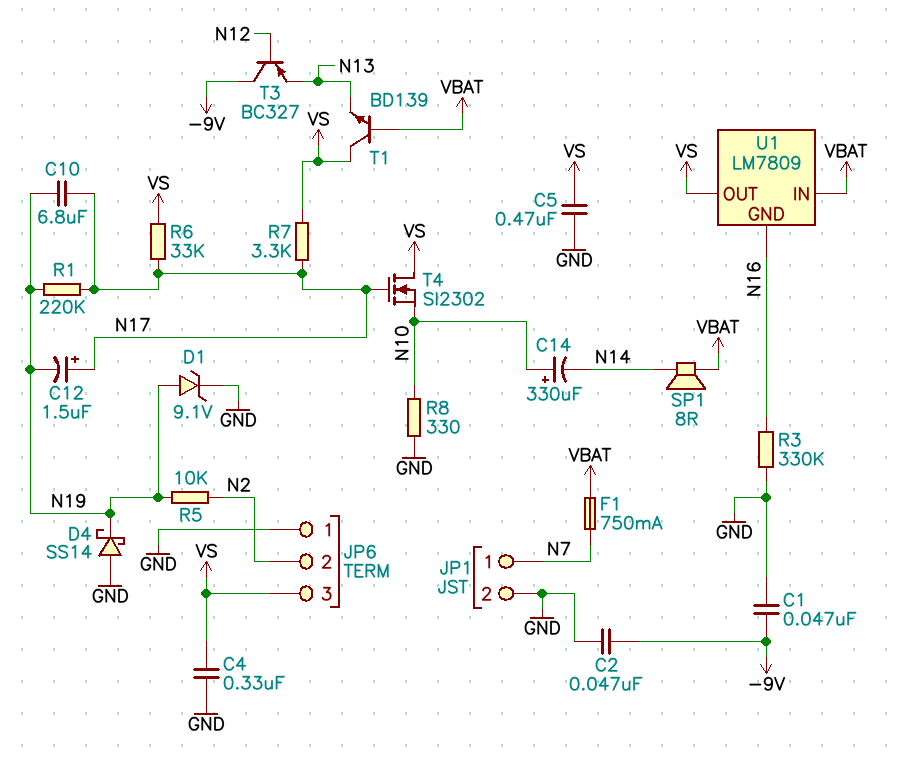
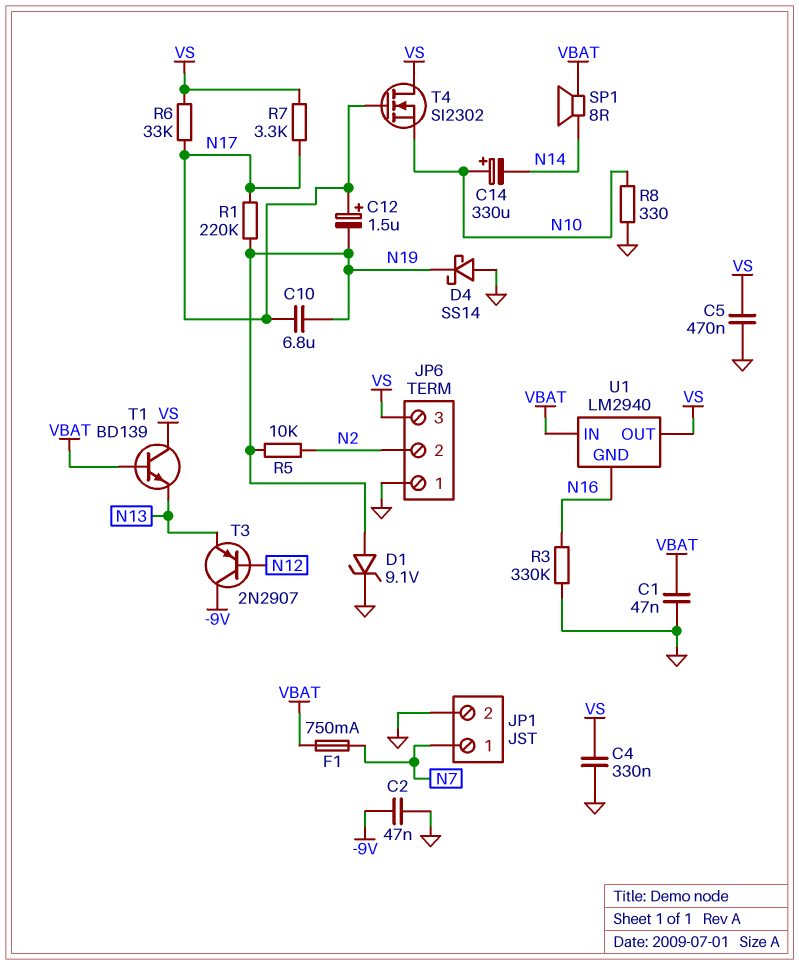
C1: 47nF (-9V, GND) -> 47nF (GND, VBAT)
T3: PNP BC327 (B N12, C -9V, E N13) -> PNP 2N2907 (B N12, C -9V, E N13)
U1: LM7809 -> LM2940

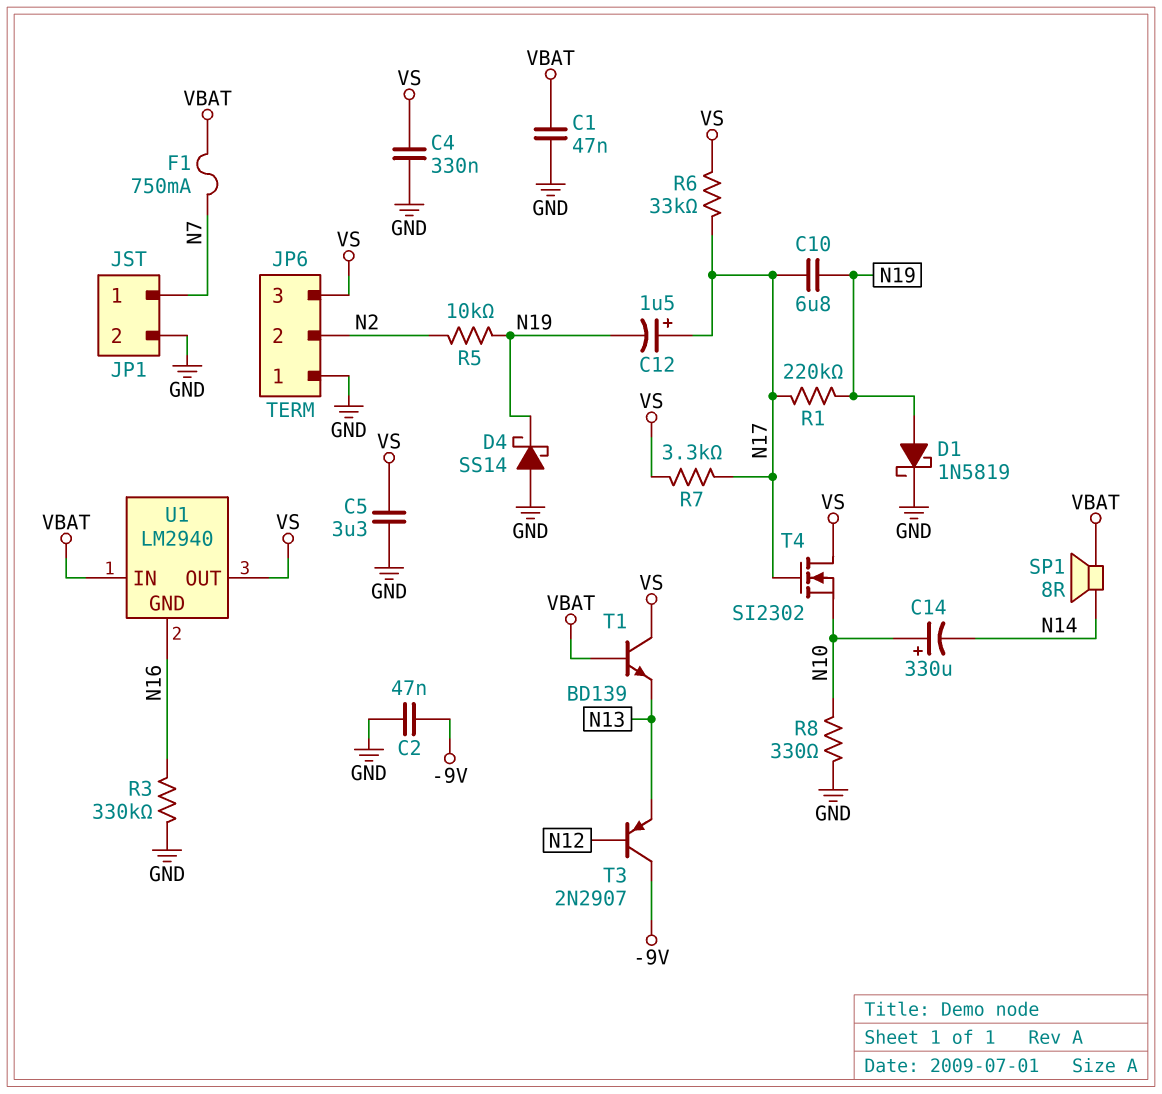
C5: 470nF (GND, VS) -> 3.3uF (GND, VS)
D1: zener 9.1V (A N19, K GND) -> schottky 1N5819 (A N19, K GND)

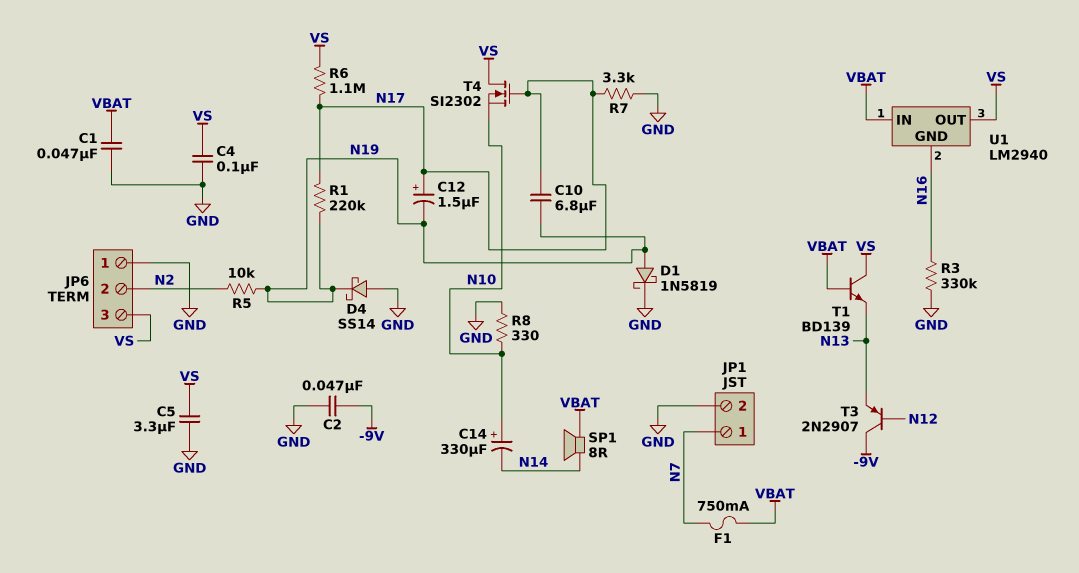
C4: 330nF (GND, VS) -> 100nF (GND, VS)
R6: 33k (N17, VS) -> 1.1M (N17, VS)
R7: 3.3k (N17, VS) -> 3.3k (GND, N17)

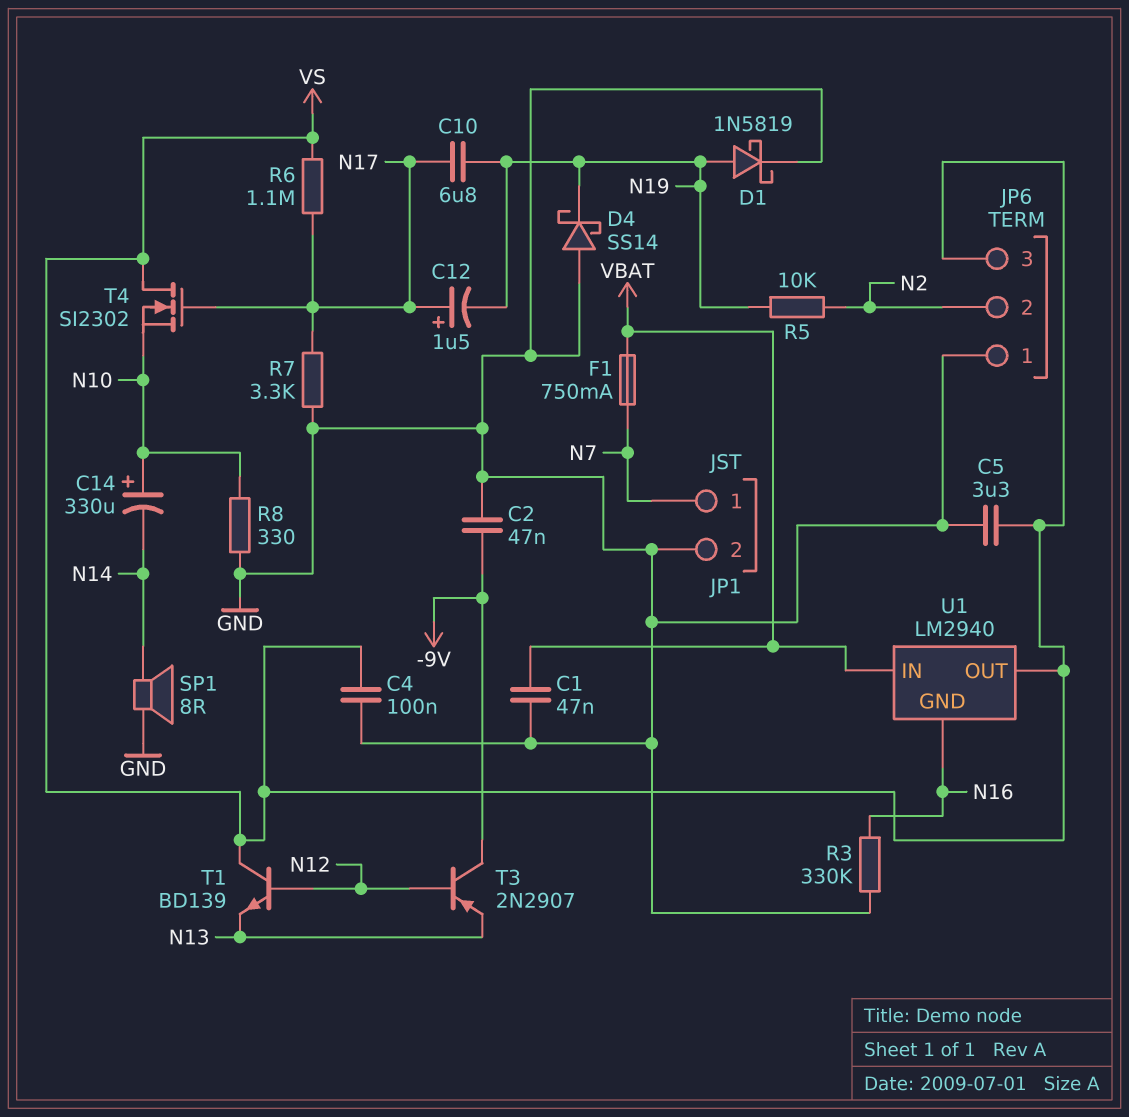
R1: 220k (N17, N19) -> none
SP1: speaker 8R (N14, VBAT) -> speaker 8R (GND, N14)
T1: NPN BD139 (B VBAT, C VS, E N13) -> NPN BD139 (B N12, C VS, E N13)

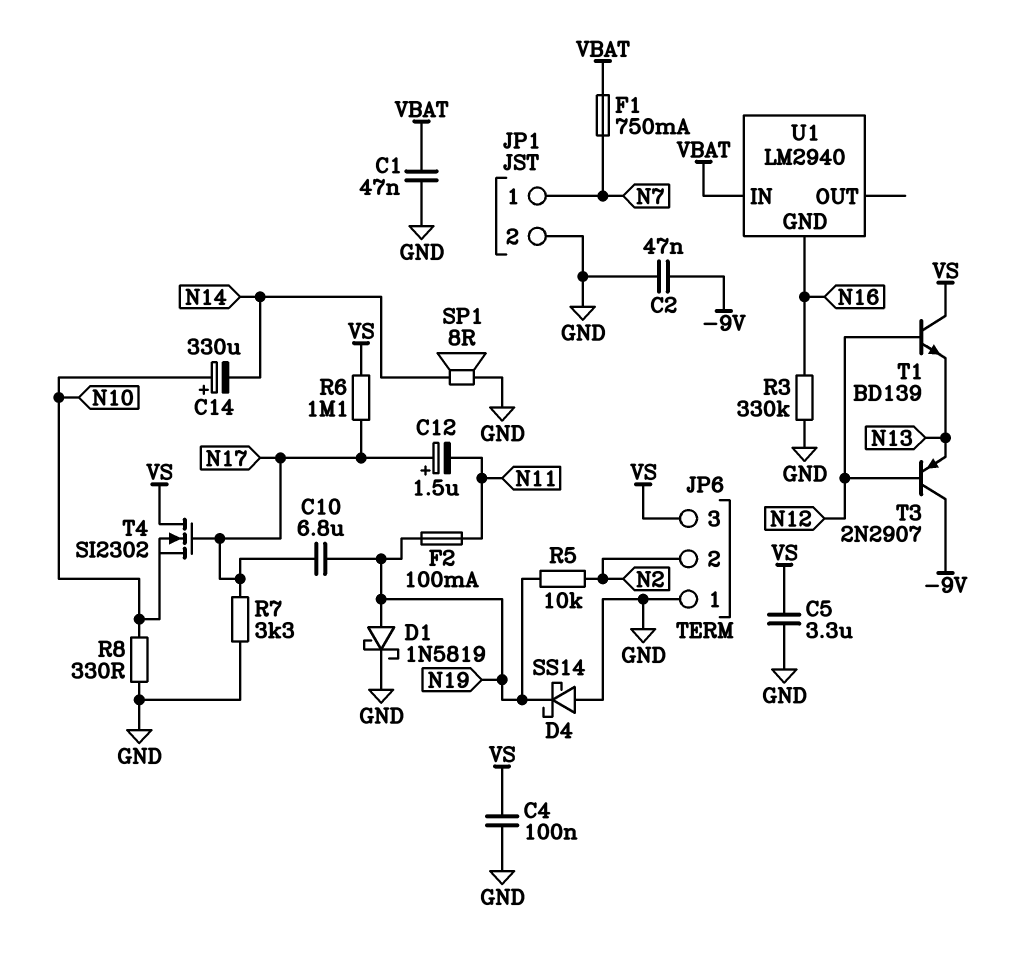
C12: 1.5uF (plus N17, minus N19) -> 1.5uF (plus N17, minus N11)
F2: none -> 100mA (N11, N19)
U1 pin OUT: VS -> none

